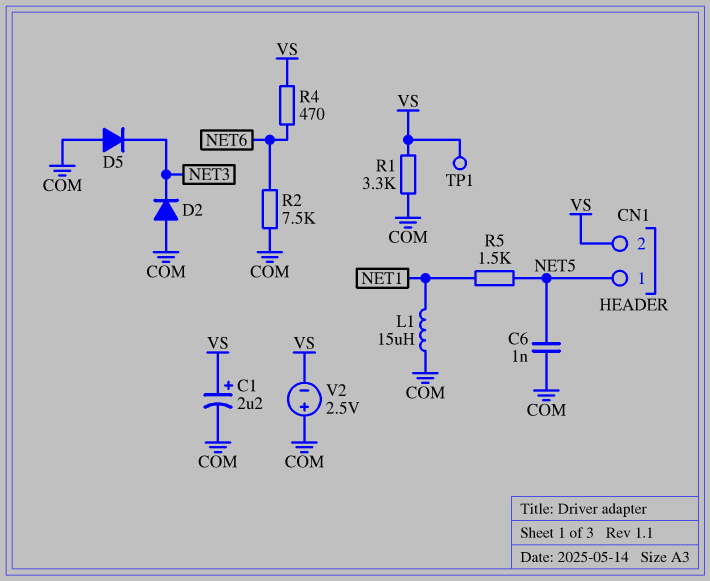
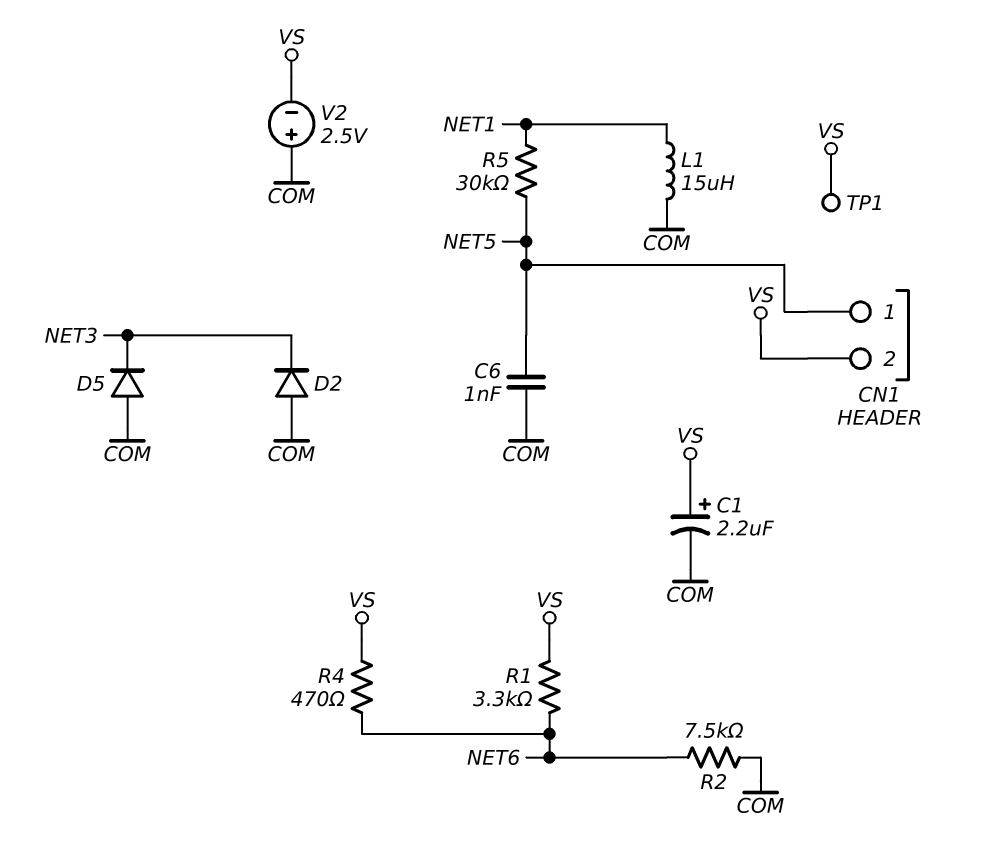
R1: 3.3k (COM, VS) -> 3.3k (NET6, VS)
R5: 1.5k (NET1, NET5) -> 30k (NET1, NET5)

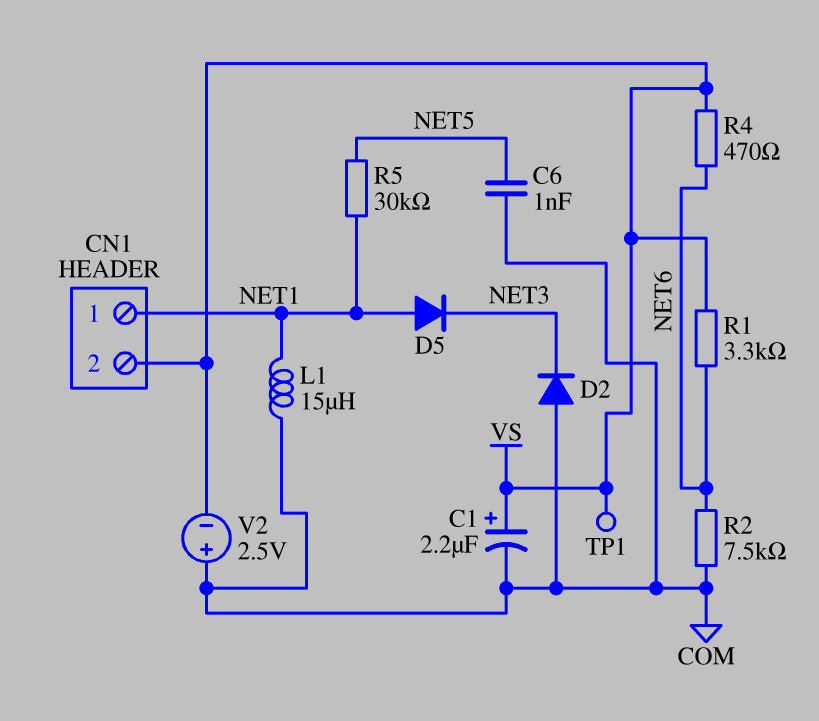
CN1 pin 1: NET5 -> NET1
D5: diode (A COM, K NET3) -> diode (A NET1, K NET3)

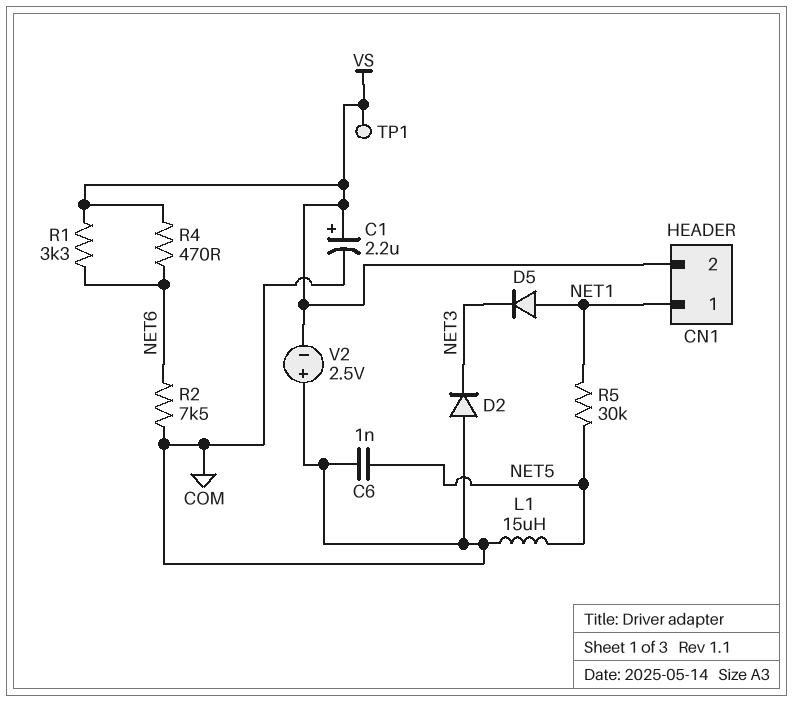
L1: 15uH (COM, NET1) -> 15uH (COM, NET5)

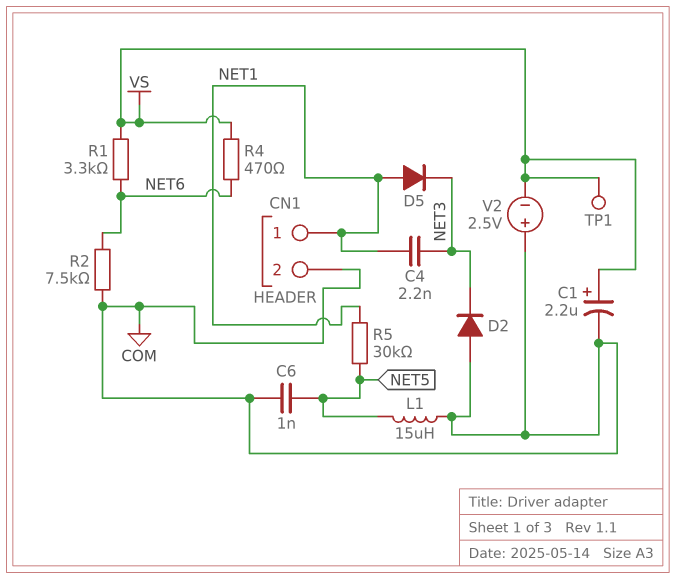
C4: none -> 2.2nF (NET1, NET3)
CN1 pin 2: VS -> COM

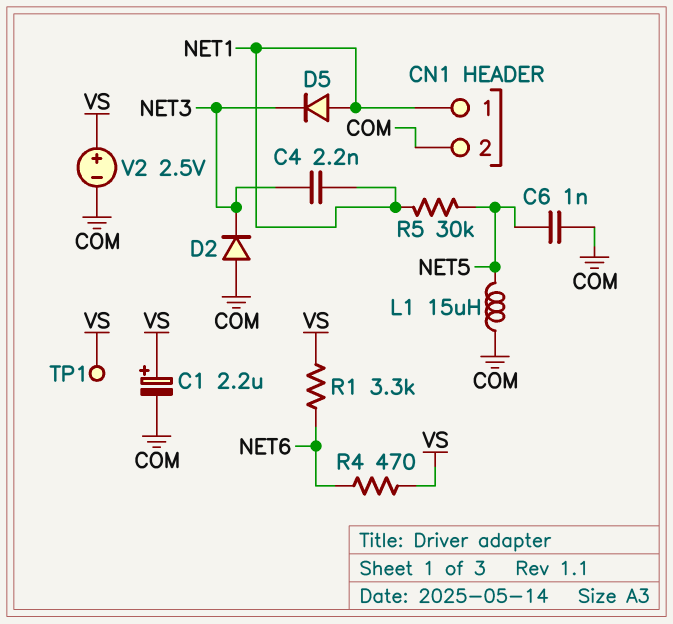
R2: 7.5k (COM, NET6) -> none
V2: 2.5V (plus COM, minus VS) -> 2.5V (plus VS, minus COM)

